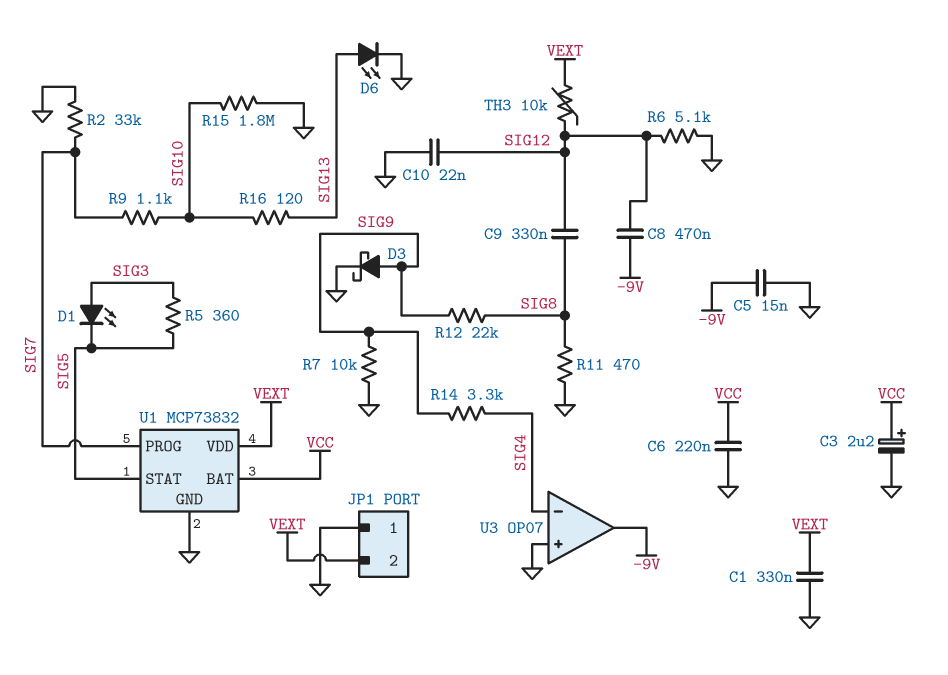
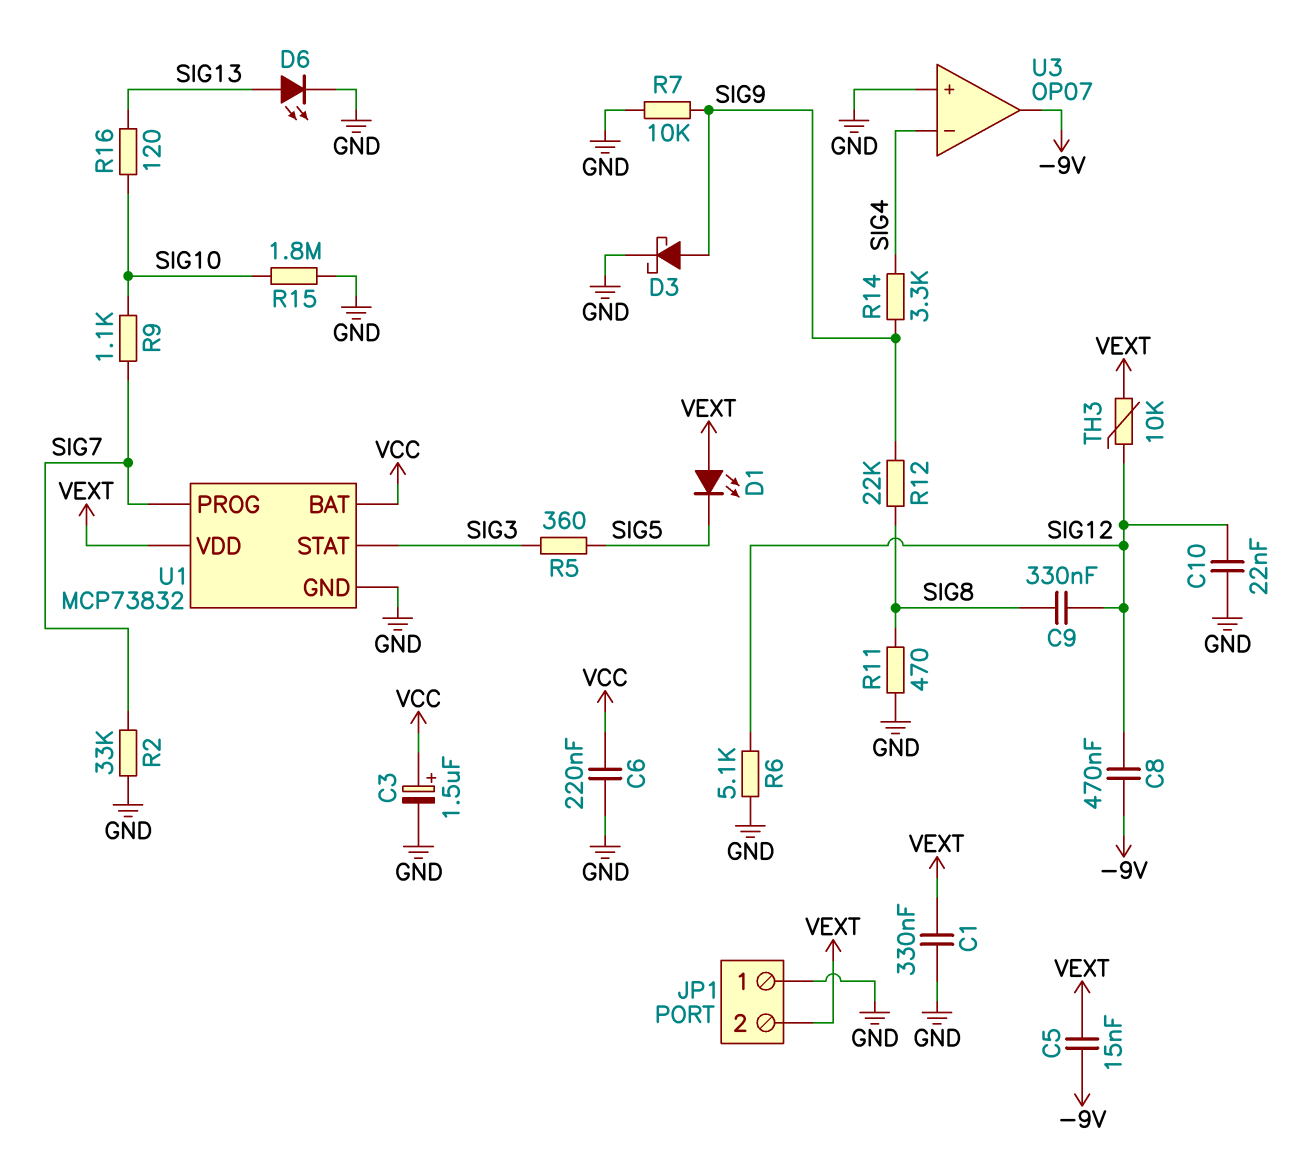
C3: 2.2uF (plus VCC, minus GND) -> 1.5uF (plus VCC, minus GND)
C5: 15nF (-9V, GND) -> 15nF (-9V, VEXT)
D1: LED (A SIG3, K SIG5) -> LED (A VEXT, K SIG5)
U1 pin STAT: SIG5 -> SIG3

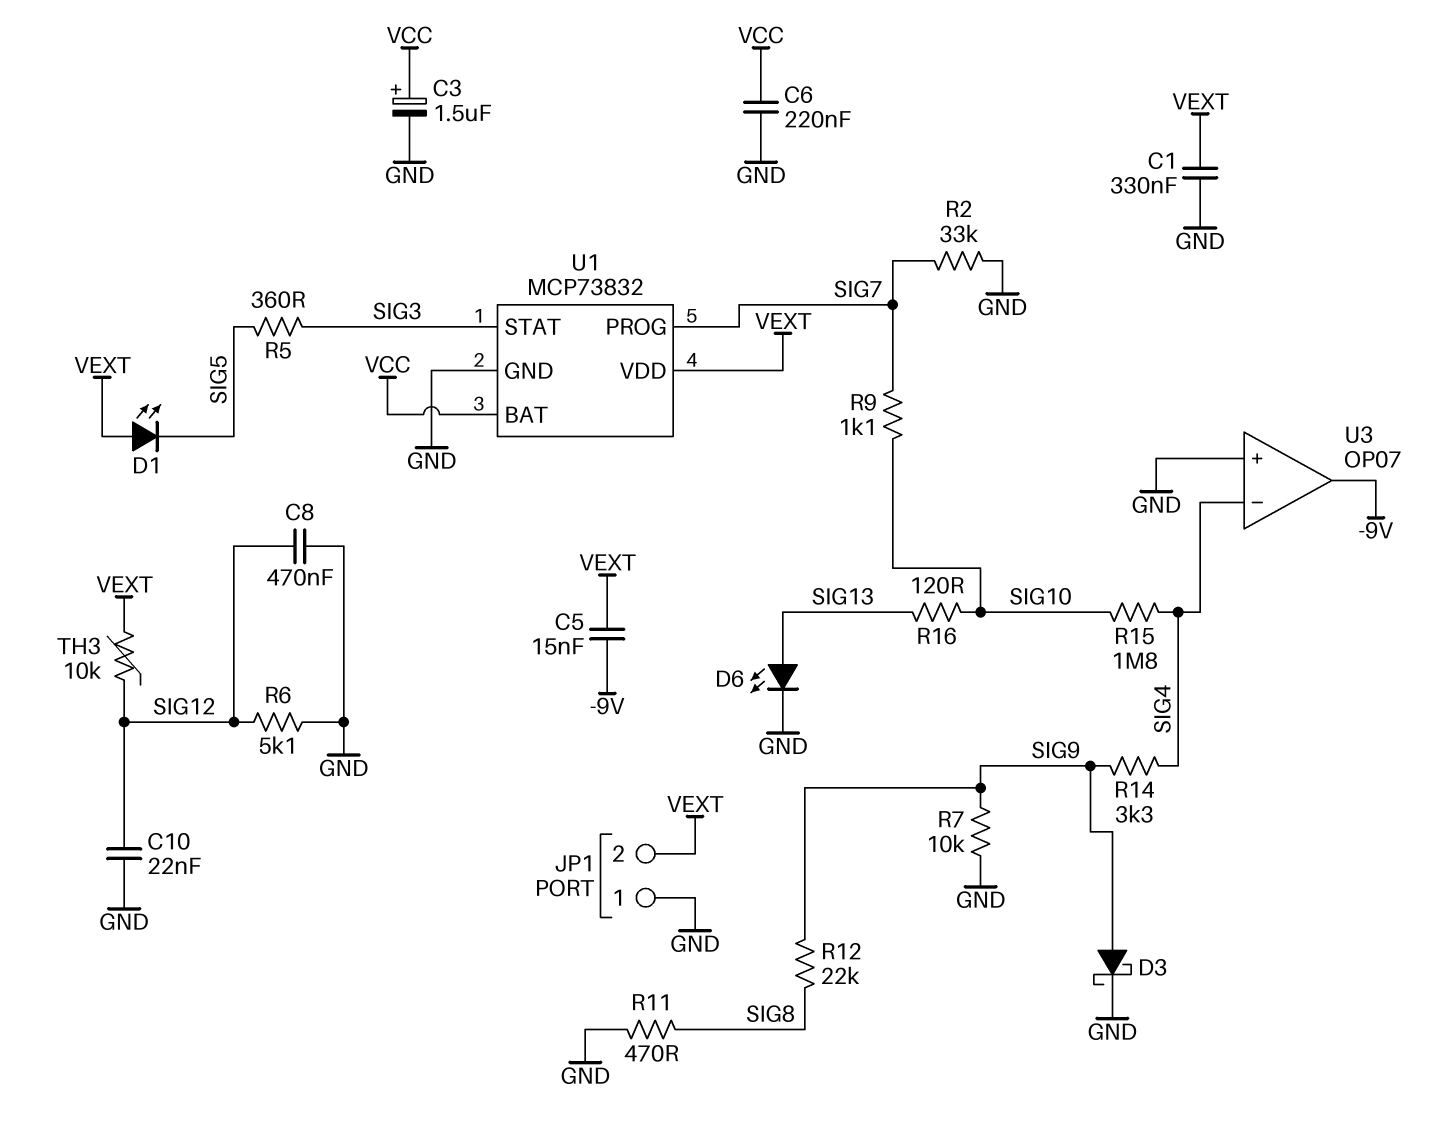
C8: 470nF (-9V, SIG12) -> 470nF (GND, SIG12)
C9: 330nF (SIG8, SIG12) -> none
R15: 1.8M (GND, SIG10) -> 1.8M (SIG4, SIG10)

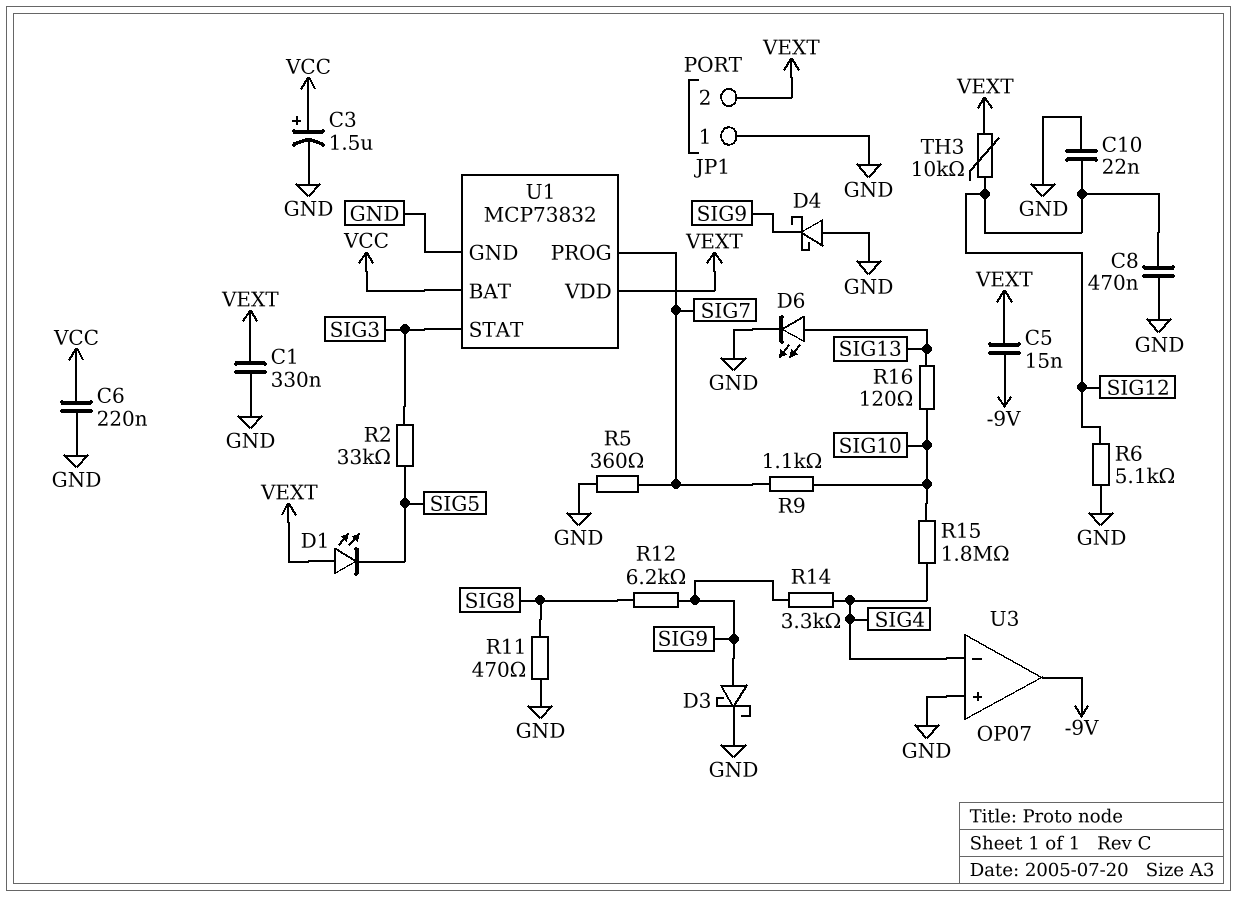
D4: none -> schottky (A GND, K SIG9)
R2: 33k (GND, SIG7) -> 33k (SIG3, SIG5)
R5: 360 (SIG3, SIG5) -> 360 (GND, SIG7)
R7: 10k (GND, SIG9) -> none
R12: 22k (SIG8, SIG9) -> 6.2k (SIG8, SIG9)

